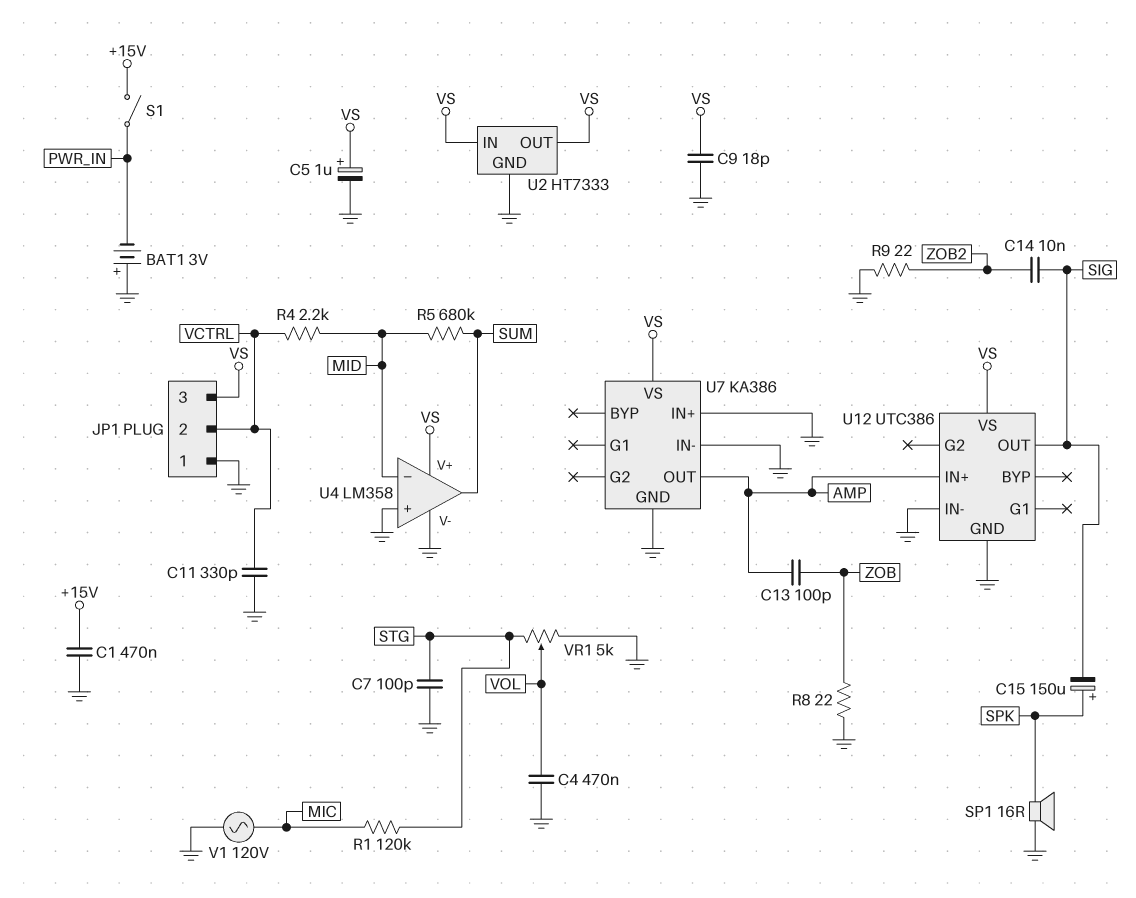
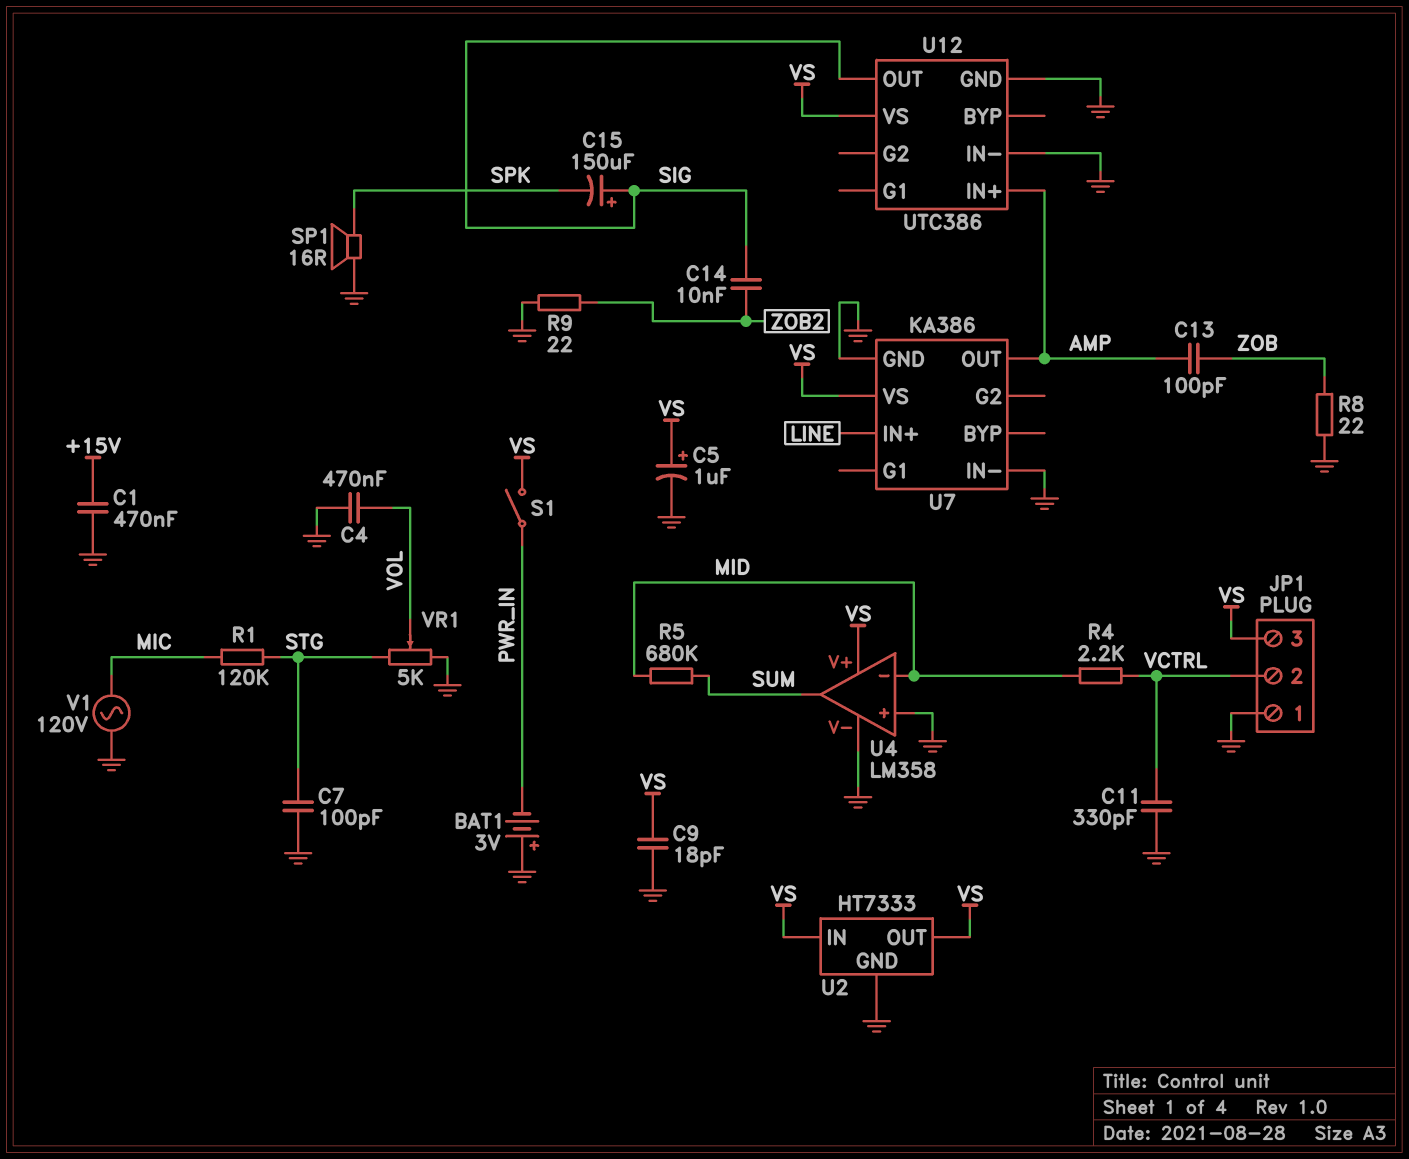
C15: 150uF (plus SPK, minus SIG) -> 150uF (plus SIG, minus SPK)
S1: switch (+15V, PWR_IN) -> switch (PWR_IN, VS)
U7 pin IN+: GND -> LINE

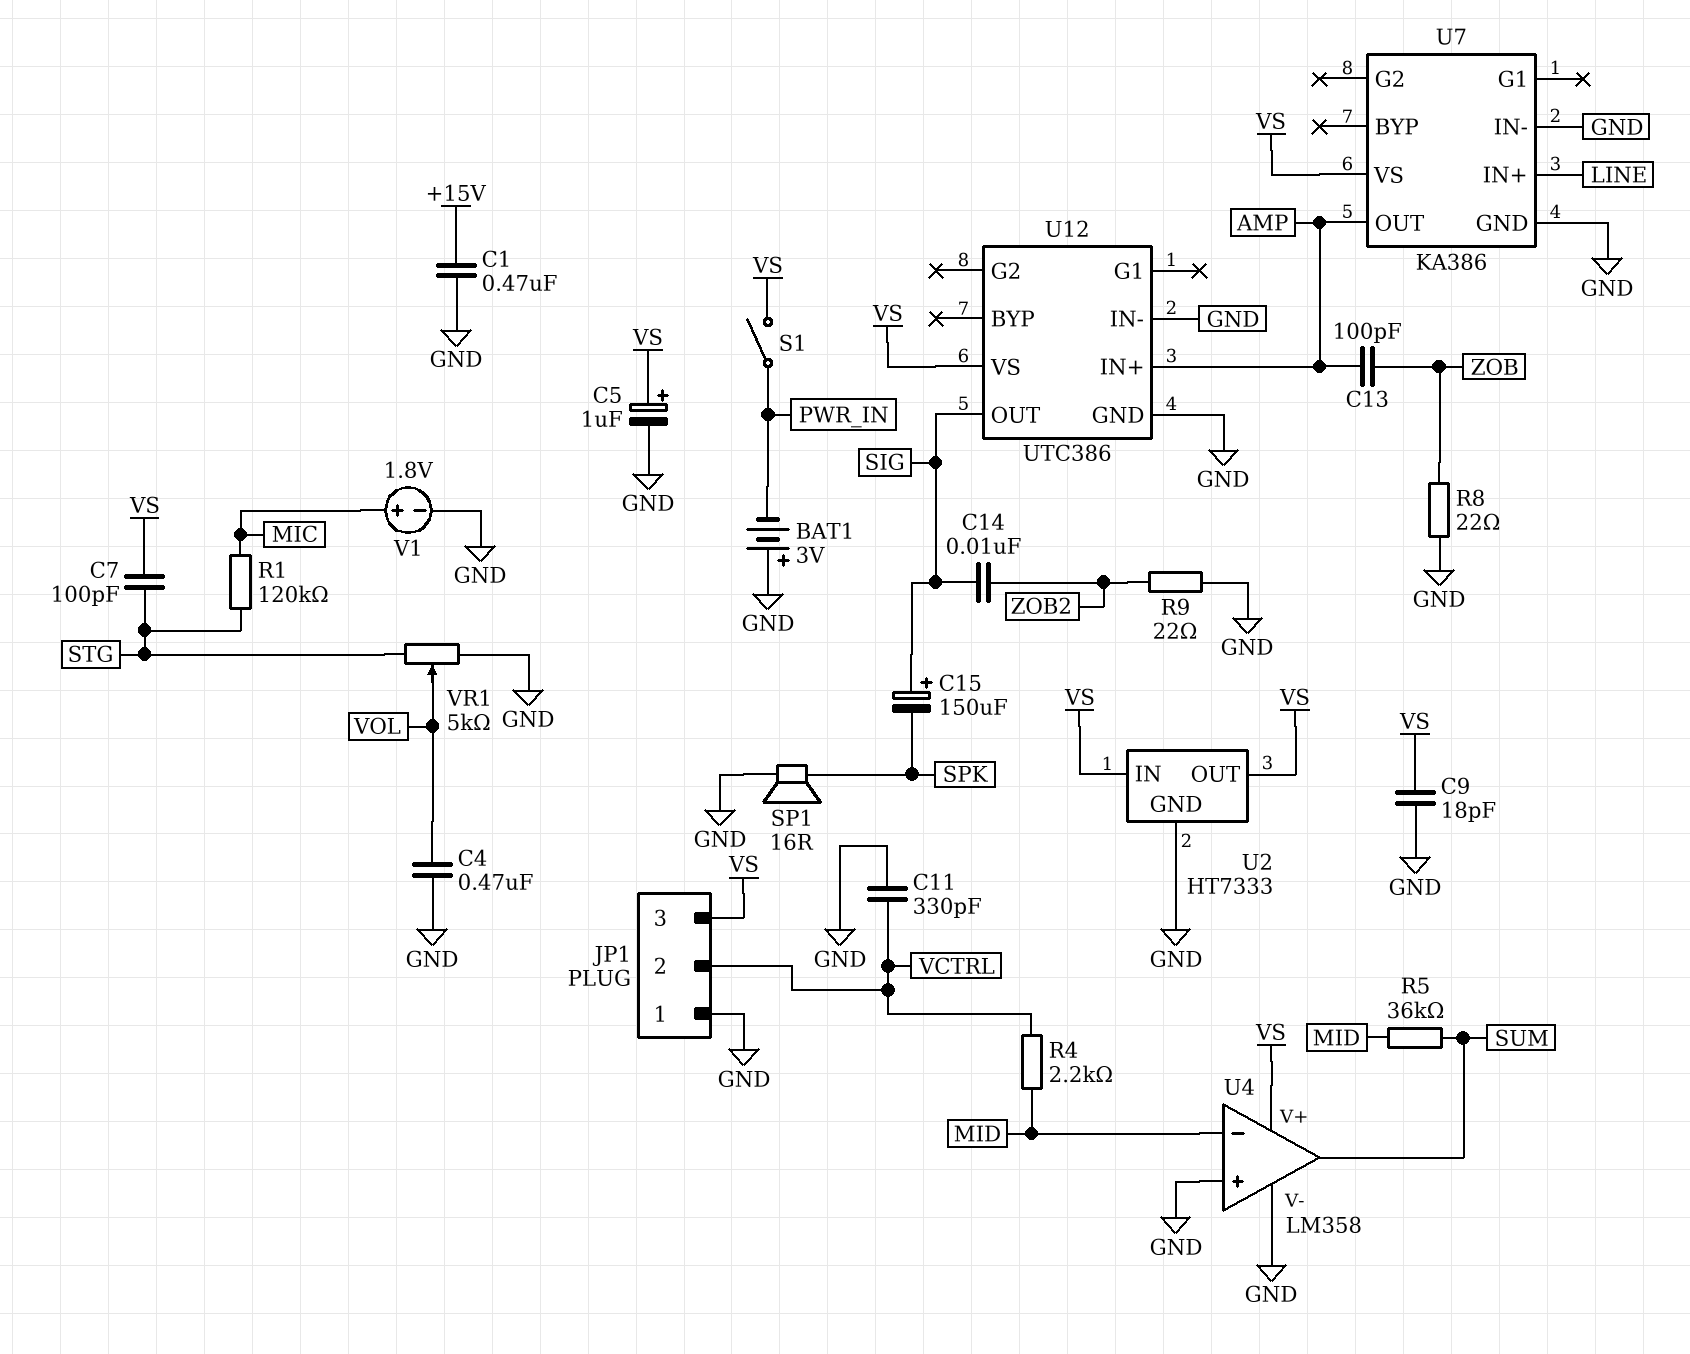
C7: 100pF (GND, STG) -> 100pF (STG, VS)
R5: 680k (MID, SUM) -> 36k (MID, SUM)
V1: AC 120V (GND, MIC) -> 1.8V (plus MIC, minus GND)

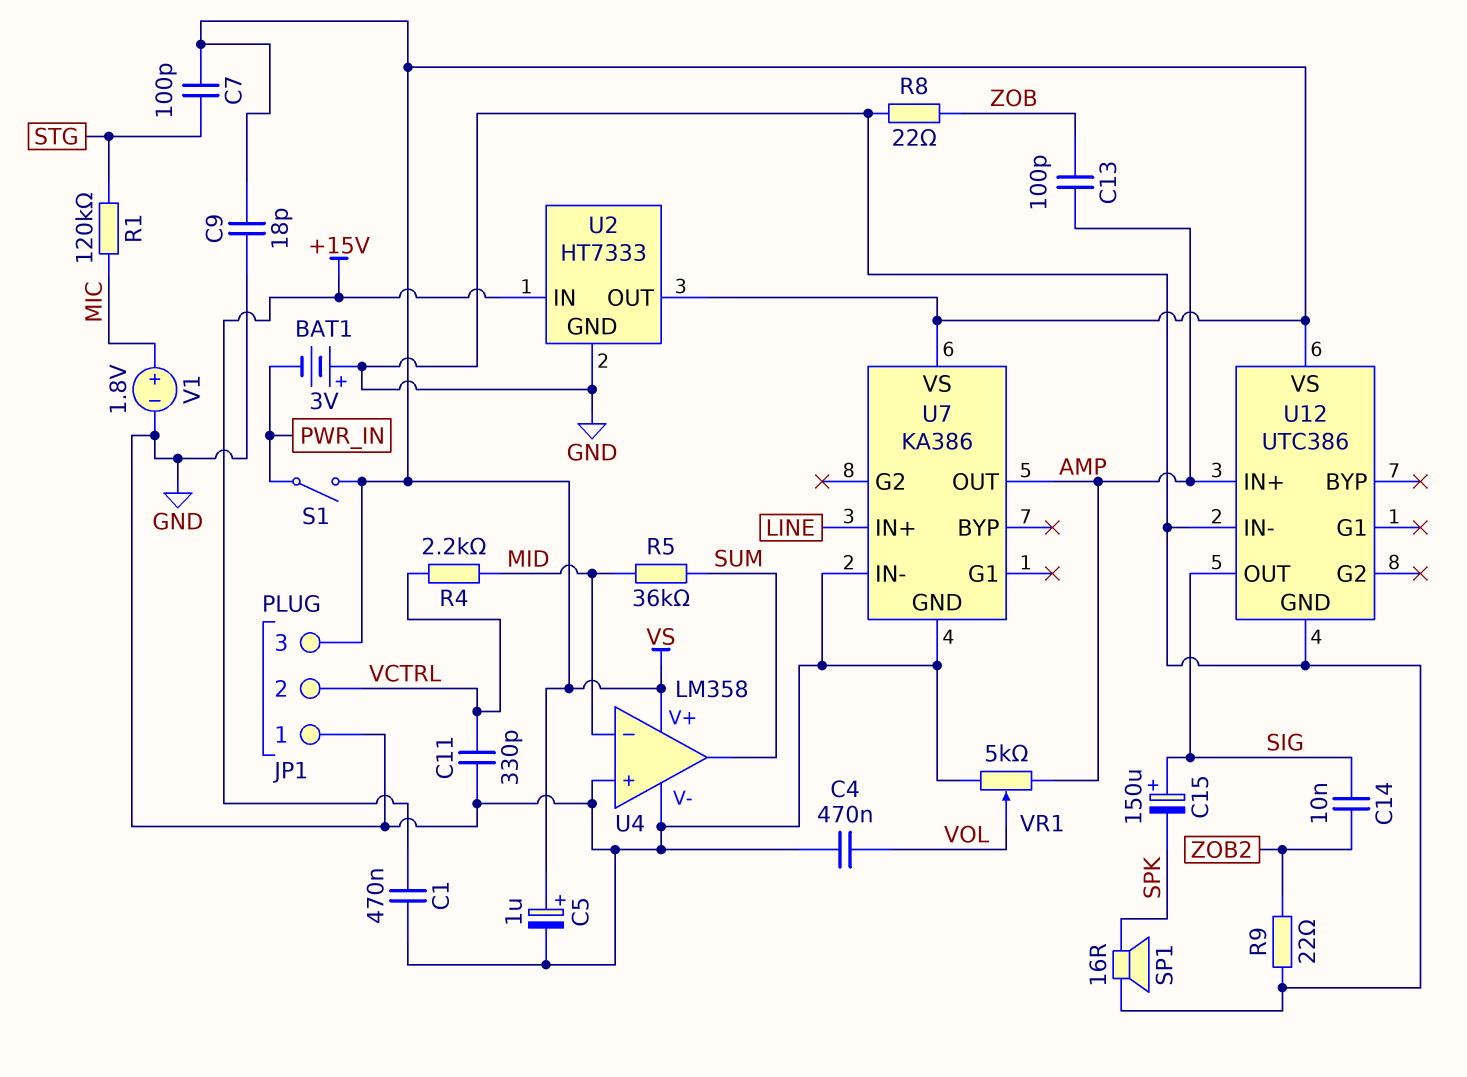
U2 pin IN: VS -> +15V
VR1: 5k (GND, STG, wiper VOL) -> 5k (AMP, GND, wiper VOL)

